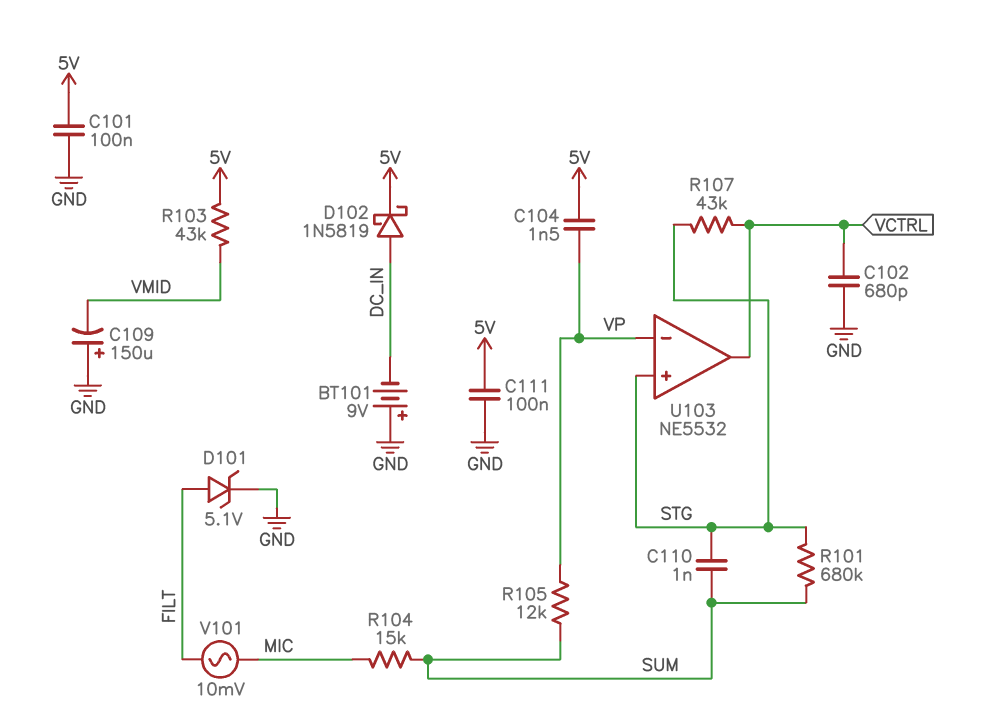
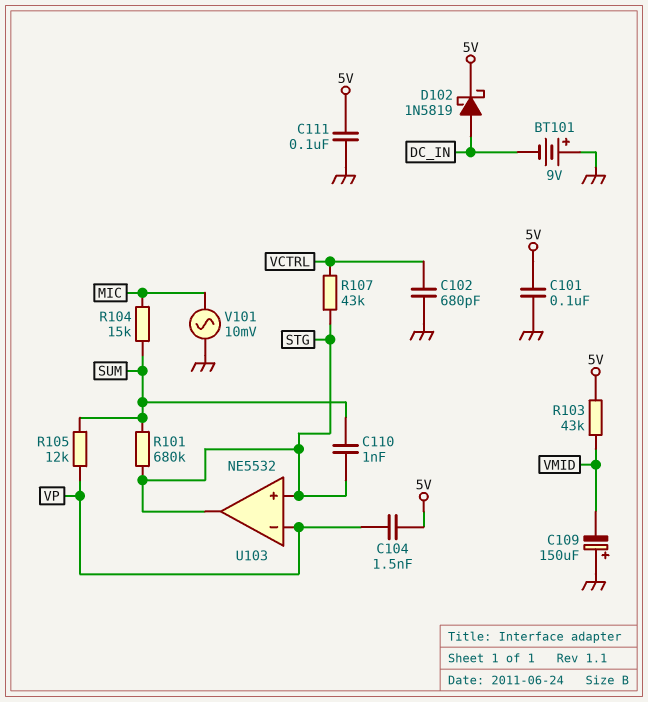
D101: zener 5.1V (A FILT, K GND) -> none
U103 pin out: VCTRL -> STG
V101: AC 10mV (FILT, MIC) -> AC 10mV (GND, MIC)

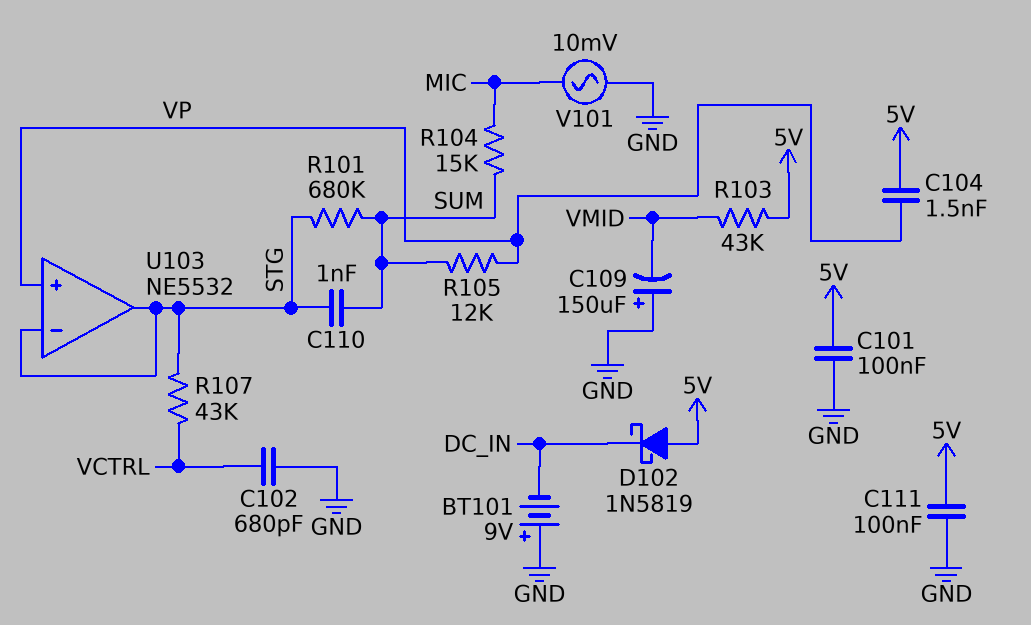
D102: schottky 1N5819 (A DC_IN, K 5V) -> schottky 1N5819 (A 5V, K DC_IN)
U103 pin in+: STG -> VP
U103 pin in-: VP -> STG

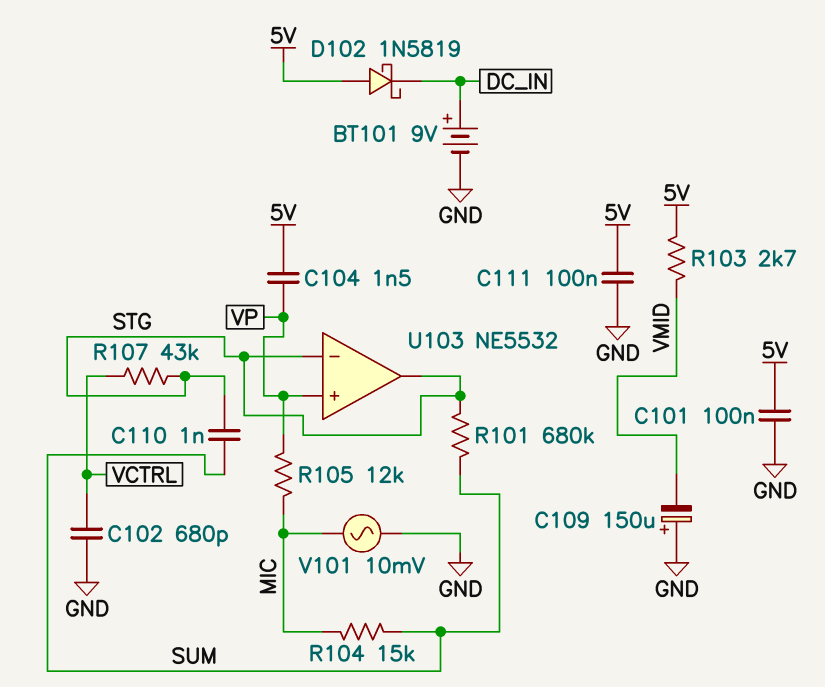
BT101: 9V (plus GND, minus DC_IN) -> 9V (plus DC_IN, minus GND)
R103: 43k (5V, VMID) -> 2.7k (5V, VMID)
R105: 12k (SUM, VP) -> 12k (MIC, VP)

